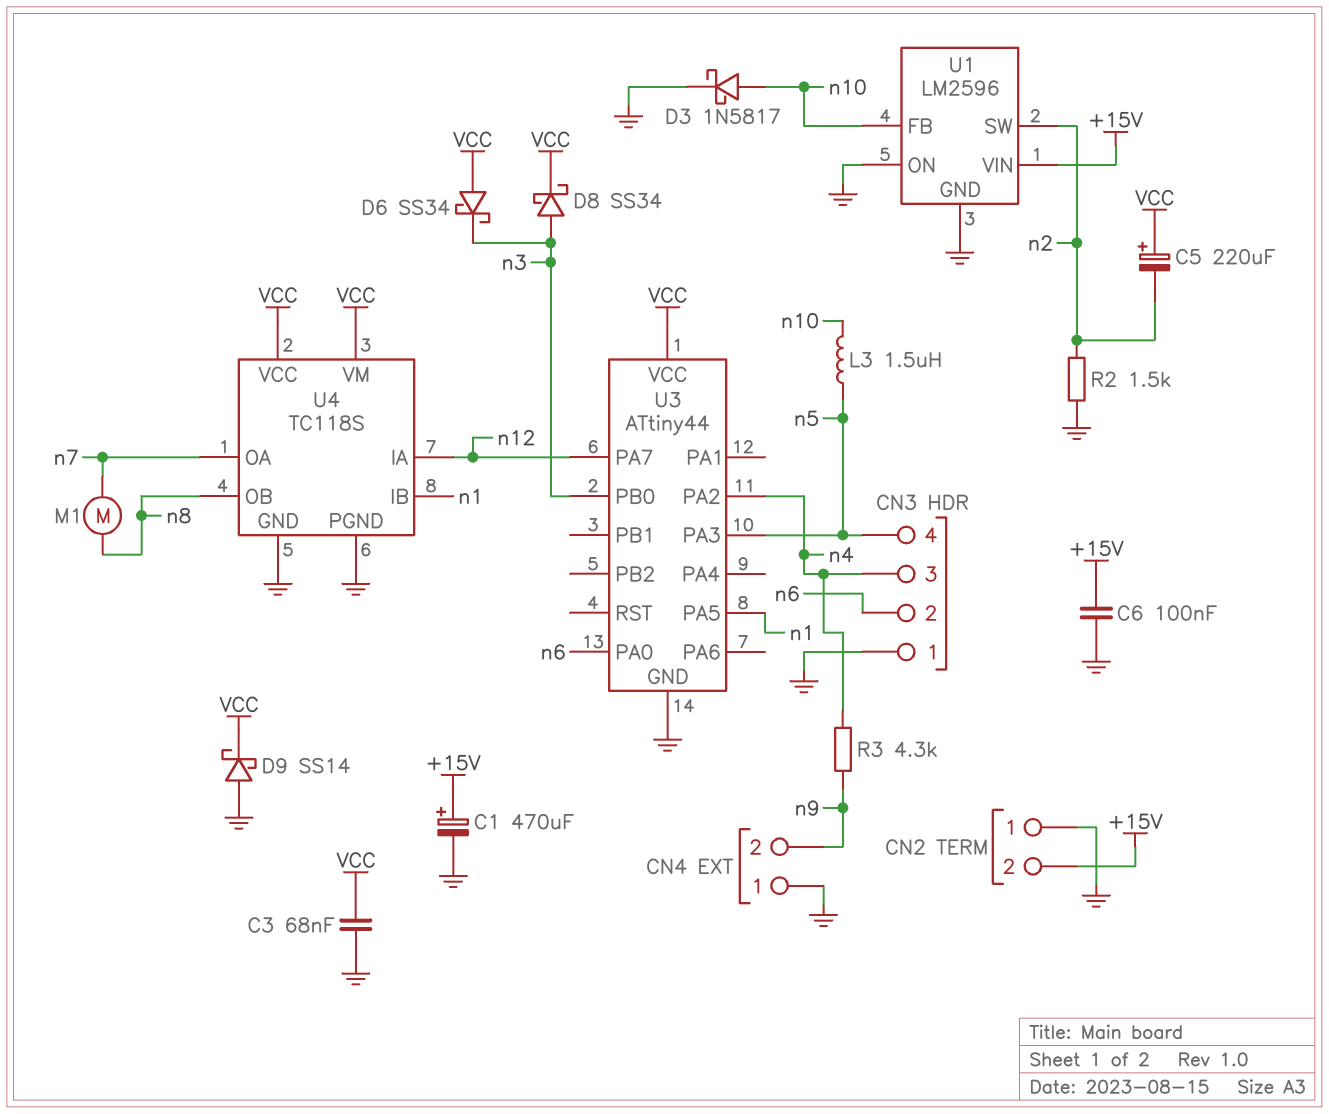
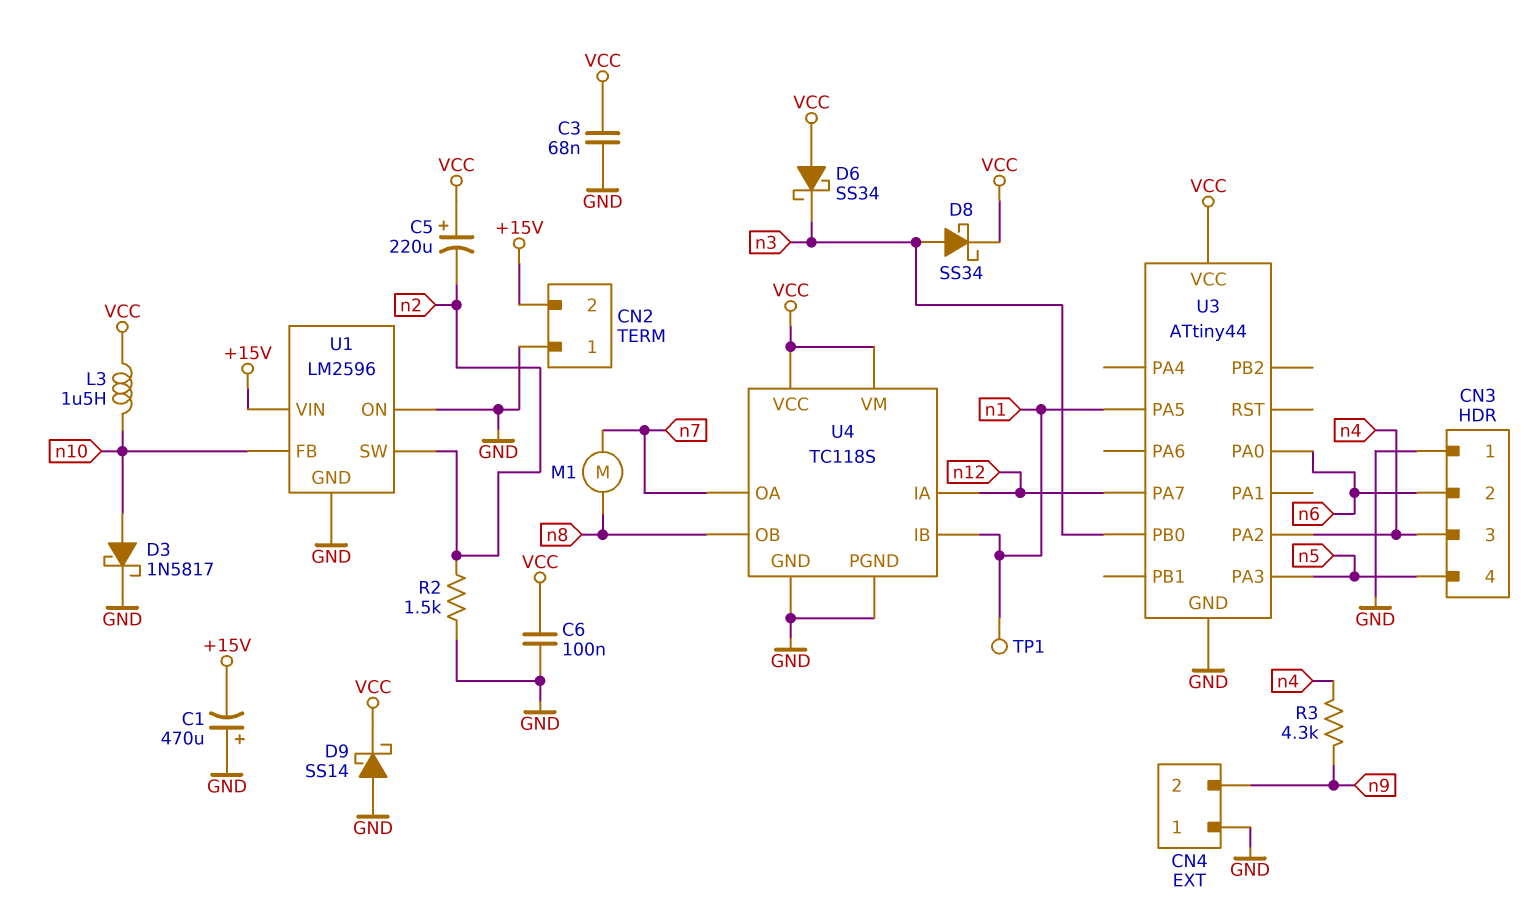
C1: 470uF (plus +15V, minus GND) -> 470uF (plus GND, minus +15V)
C6: 100nF (+15V, GND) -> 100nF (GND, VCC)
L3: 1.5uH (n5, n10) -> 1.5uH (VCC, n10)
TP1: none -> test point (n1)

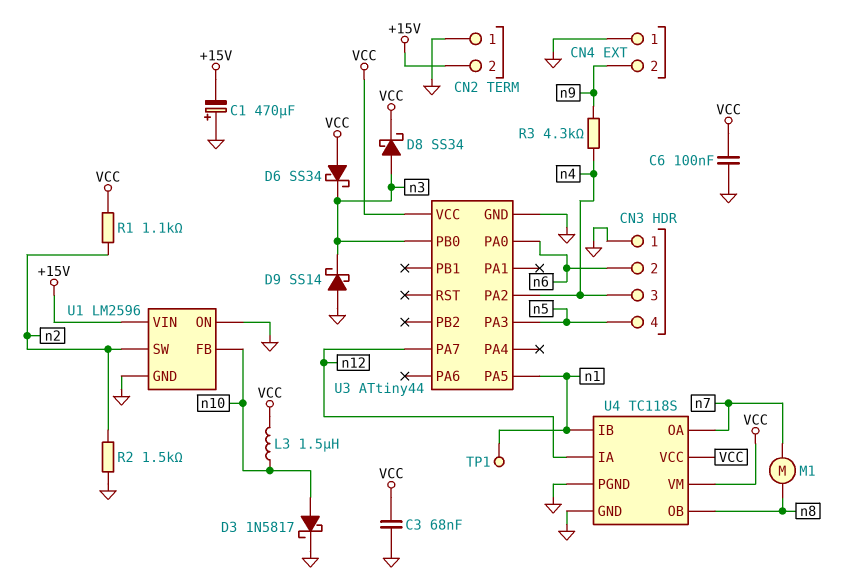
C5: 220uF (plus VCC, minus n2) -> none
D9: schottky SS14 (A GND, K VCC) -> schottky SS14 (A GND, K n3)
R1: none -> 1.1k (VCC, n2)

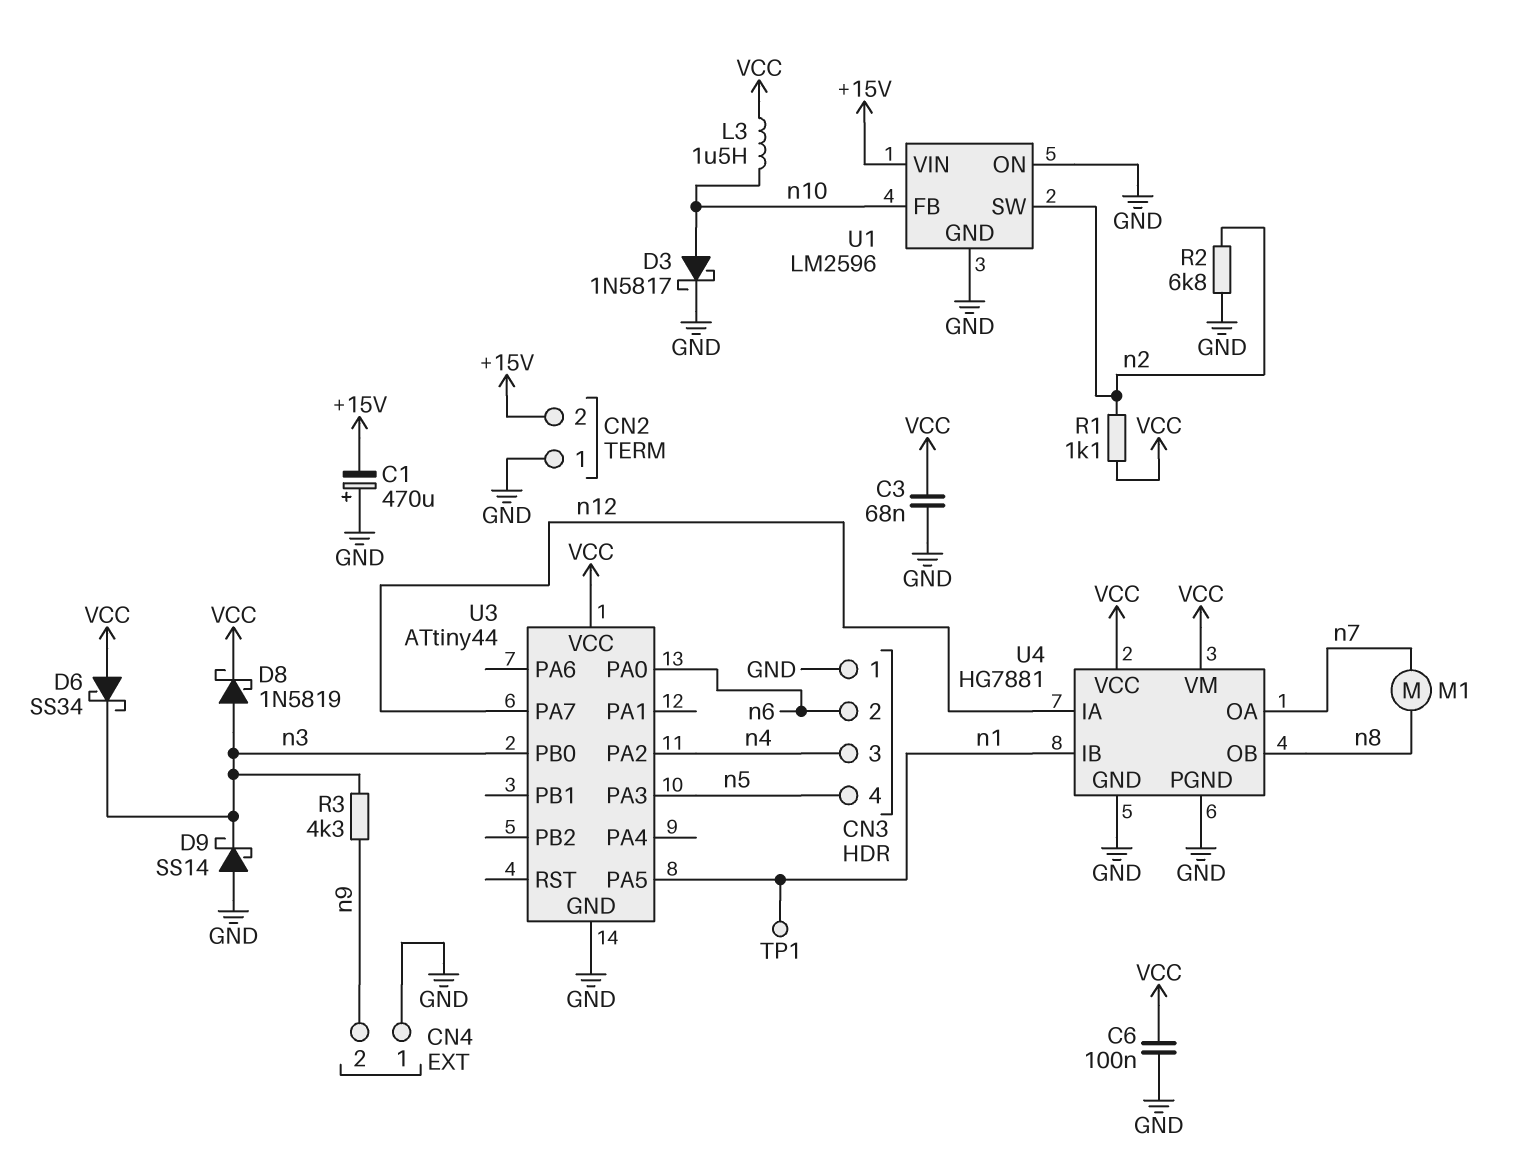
D8: schottky SS34 (A n3, K VCC) -> schottky 1N5819 (A n3, K VCC)
R2: 1.5k (GND, n2) -> 6.8k (GND, n2)
R3: 4.3k (n4, n9) -> 4.3k (n3, n9)
U4: TC118S -> HG7881

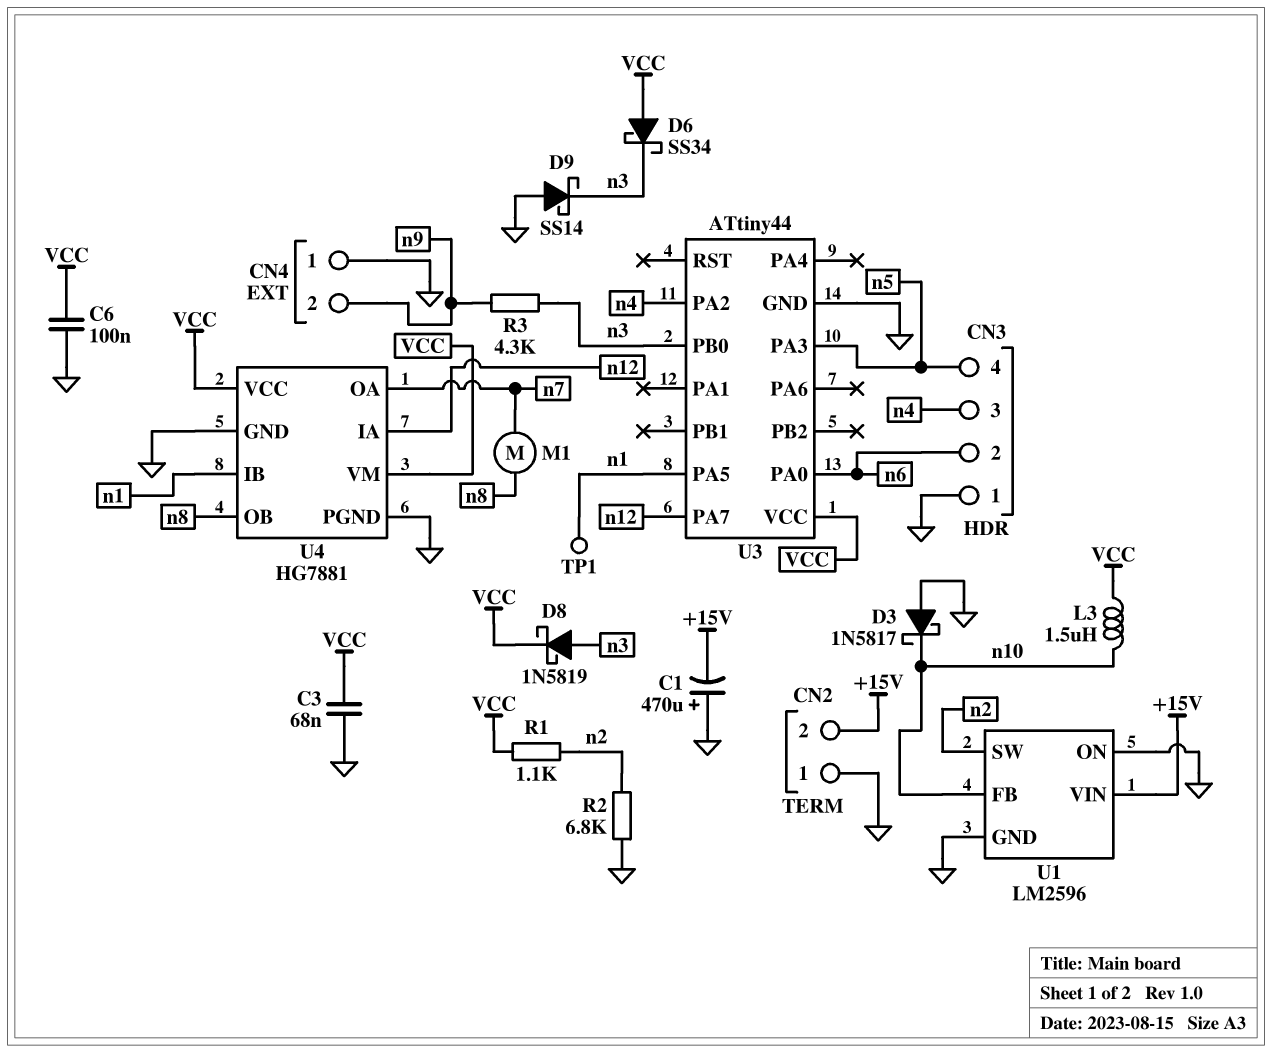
D3: schottky 1N5817 (A n10, K GND) -> schottky 1N5817 (A GND, K n10)

